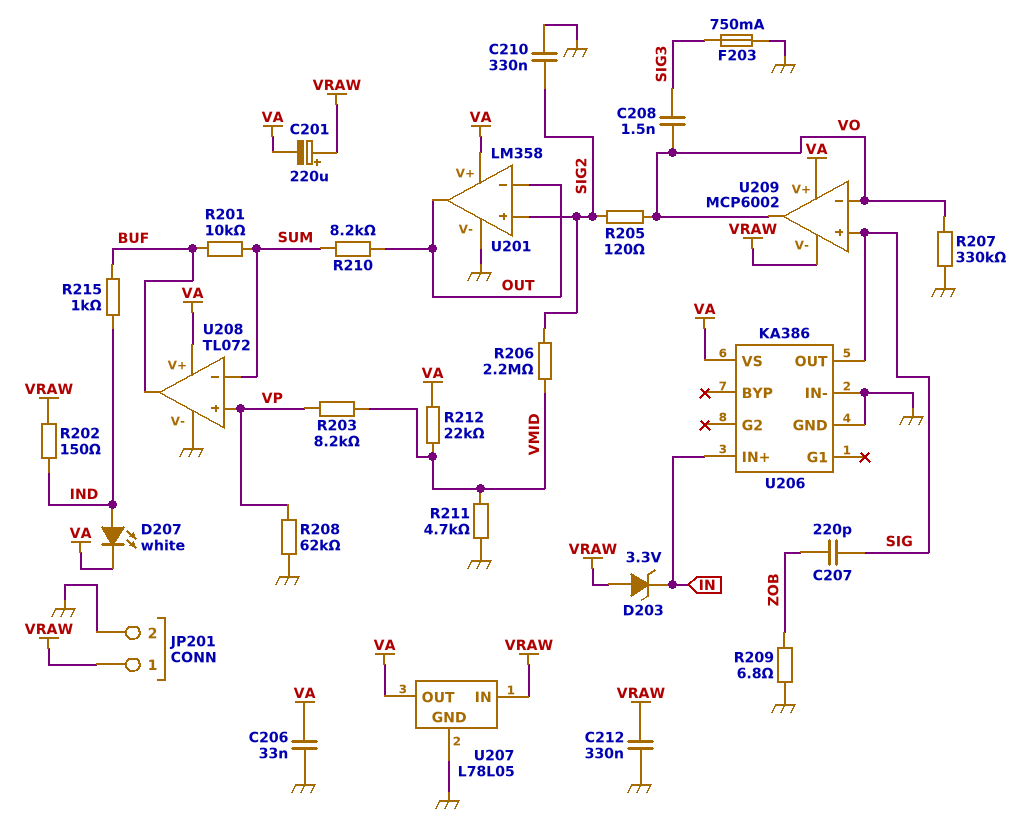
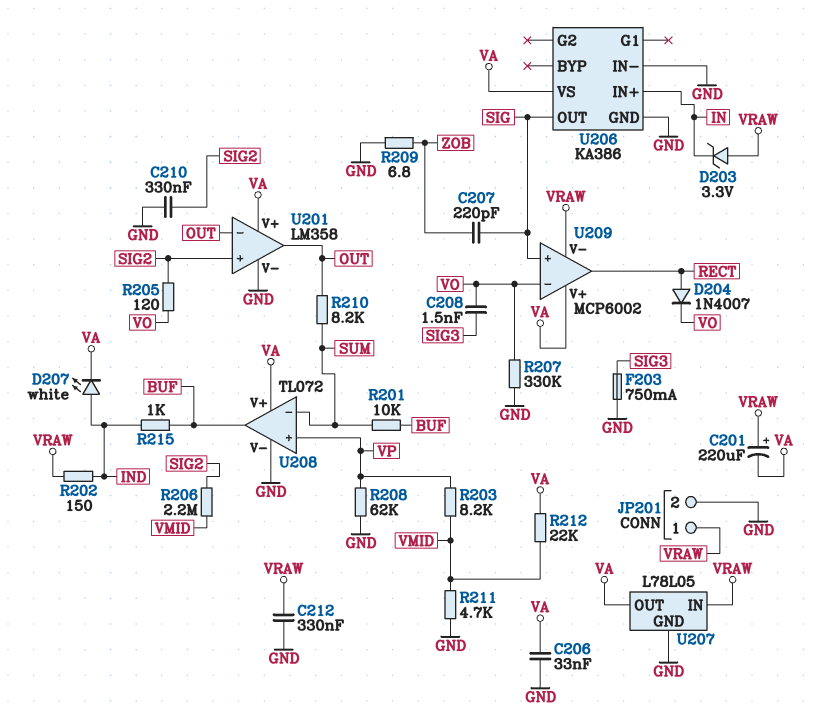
D204: none -> diode 1N4007 (A RECT, K VO)
U209 pin out: VO -> RECT

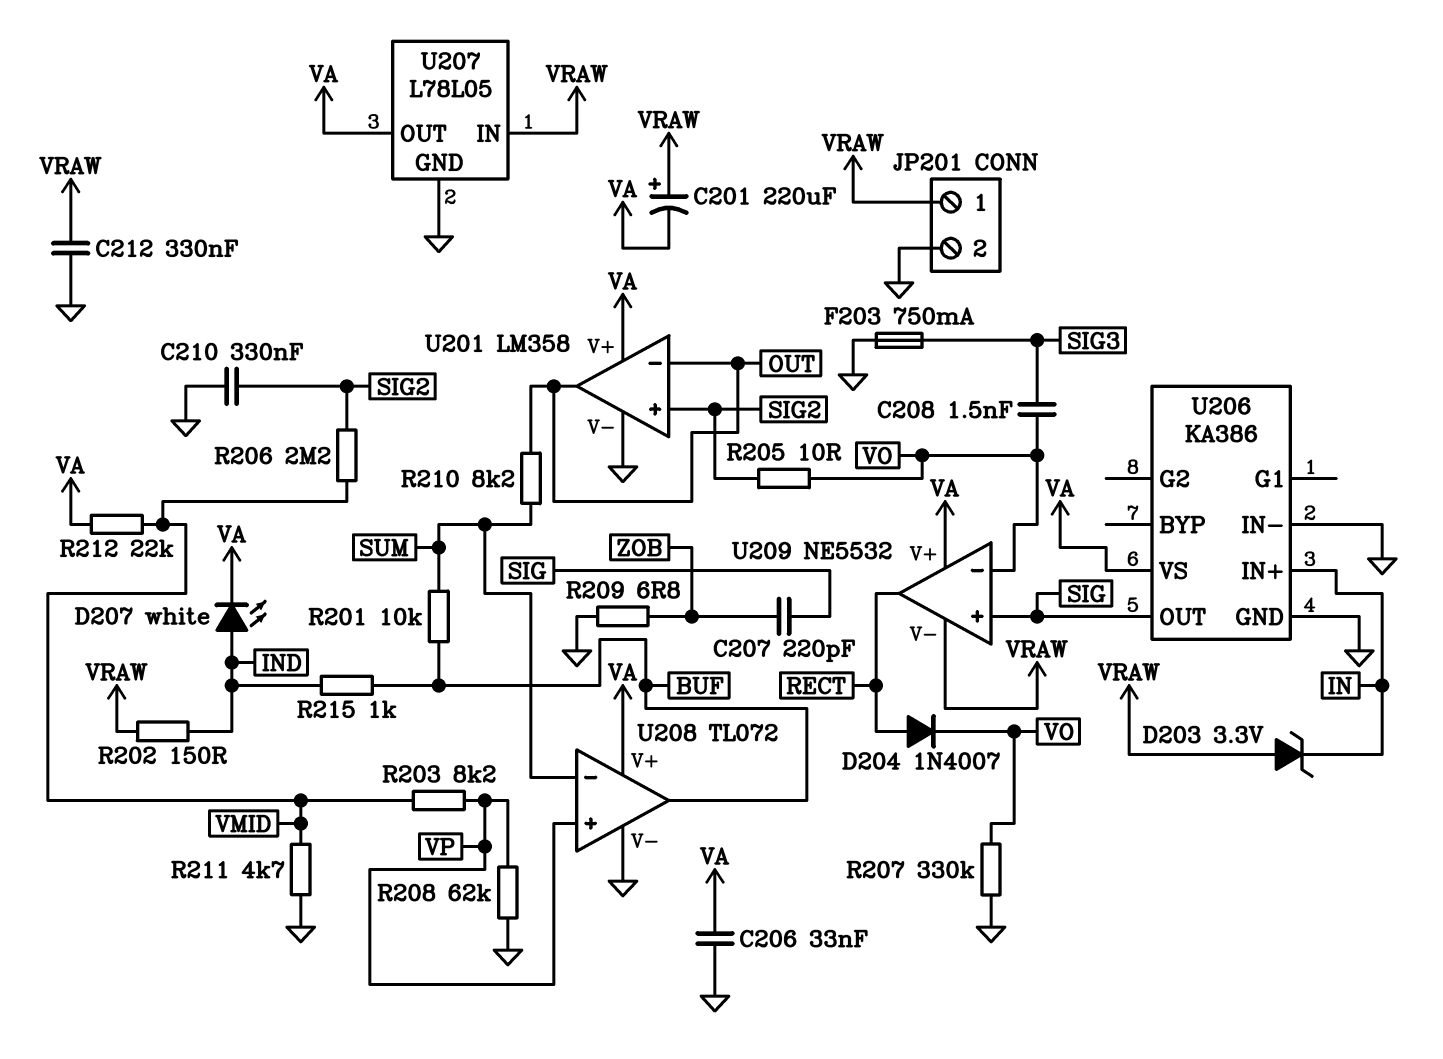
R205: 120 (SIG2, VO) -> 10 (SIG2, VO)
U209: MCP6002 -> NE5532

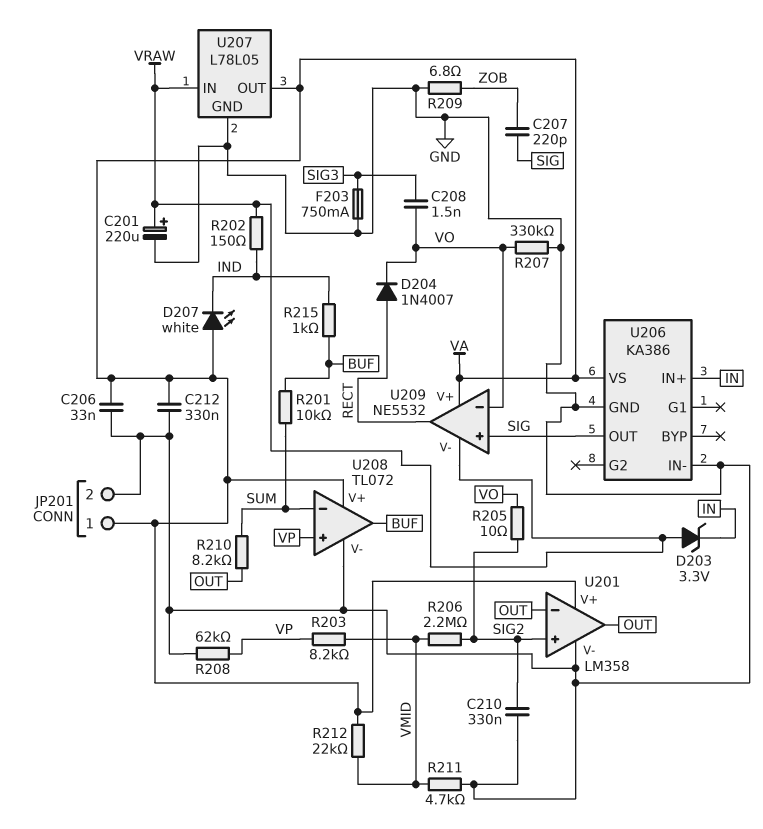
C201: 220uF (plus VRAW, minus VA) -> 220uF (plus VRAW, minus GND)
C212: 330nF (GND, VRAW) -> 330nF (GND, VA)
D207: LED white (A IND, K VA) -> LED white (A VA, K IND)
JP201 pin 1: VRAW -> VA

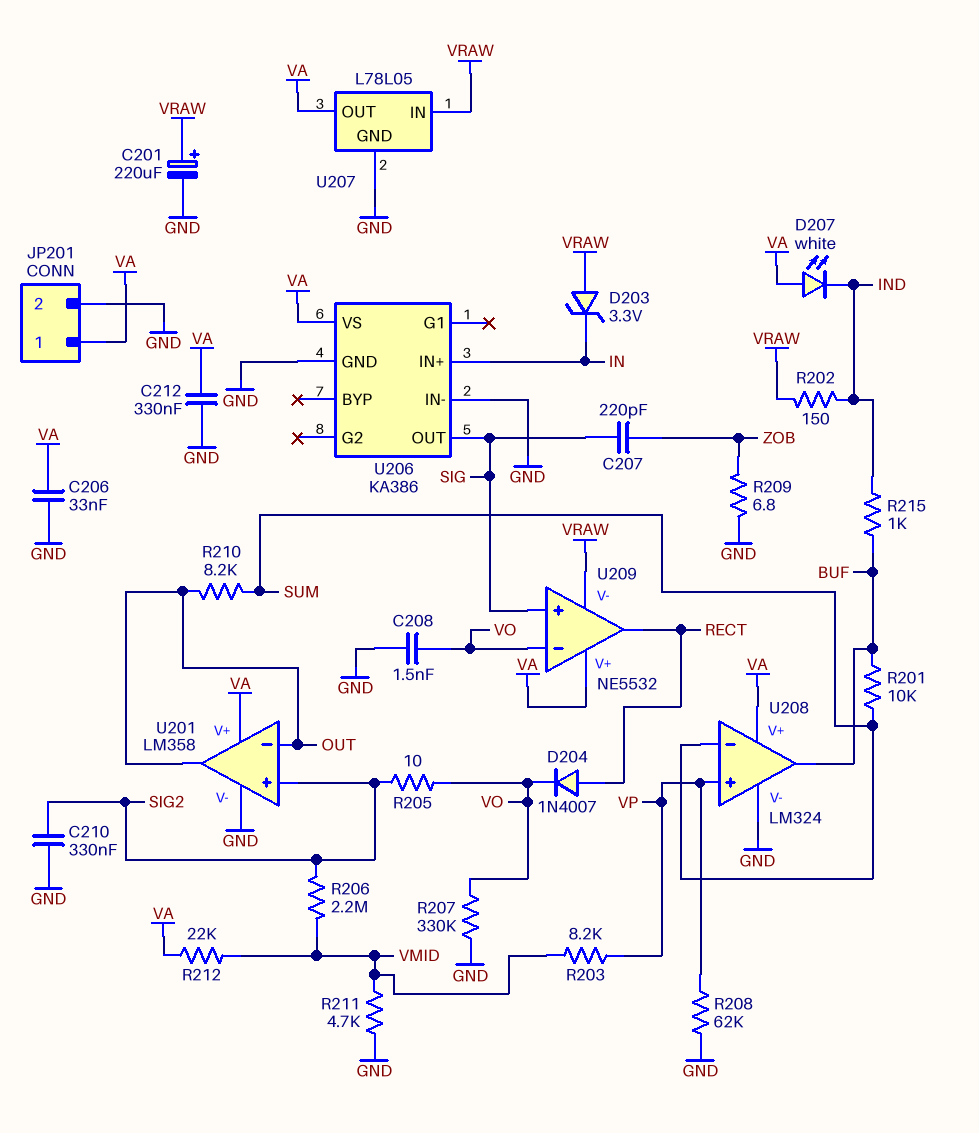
C208: 1.5nF (SIG3, VO) -> 1.5nF (GND, VO)
F203: 750mA (GND, SIG3) -> none
U208: TL072 -> LM324

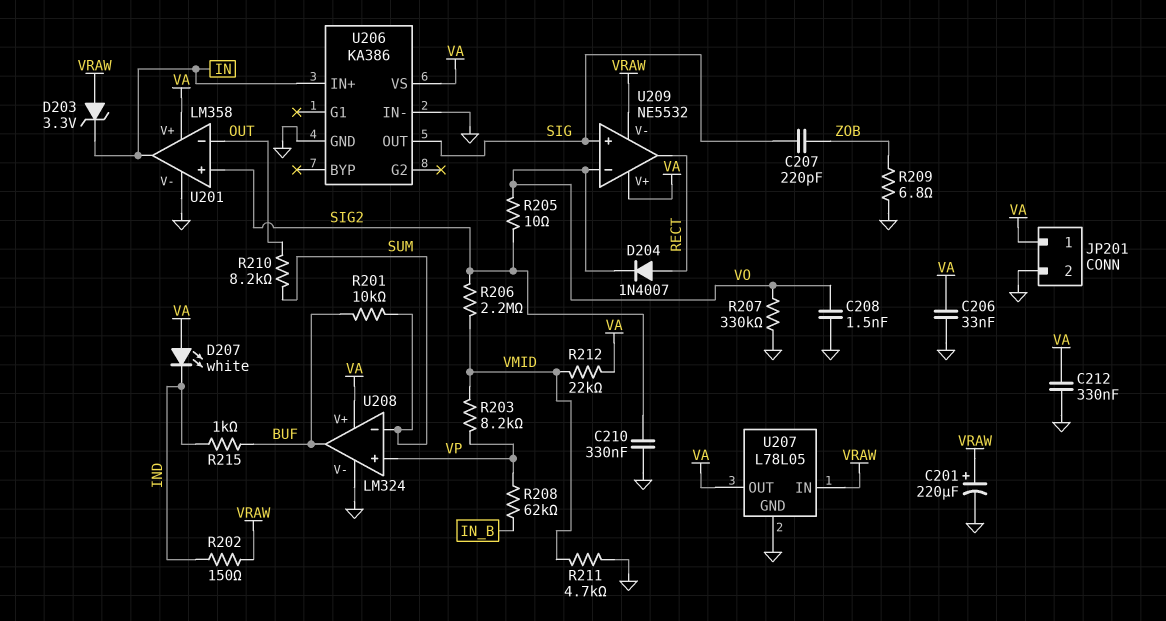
R208: 62k (GND, VP) -> 62k (IN_B, VP)
U201 pin out: OUT -> IN

